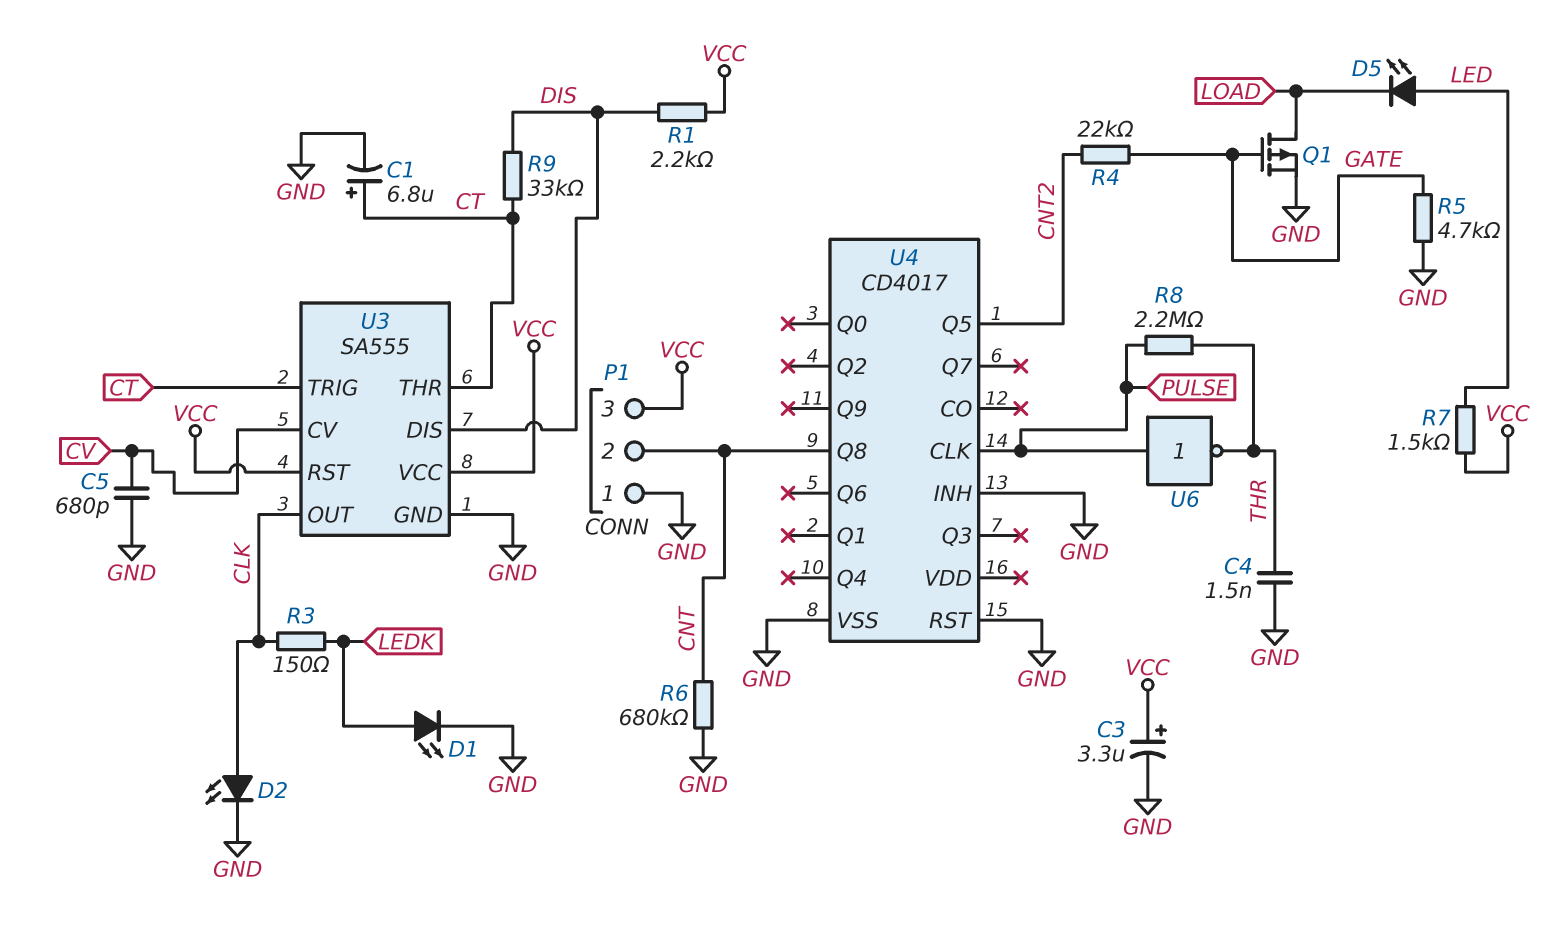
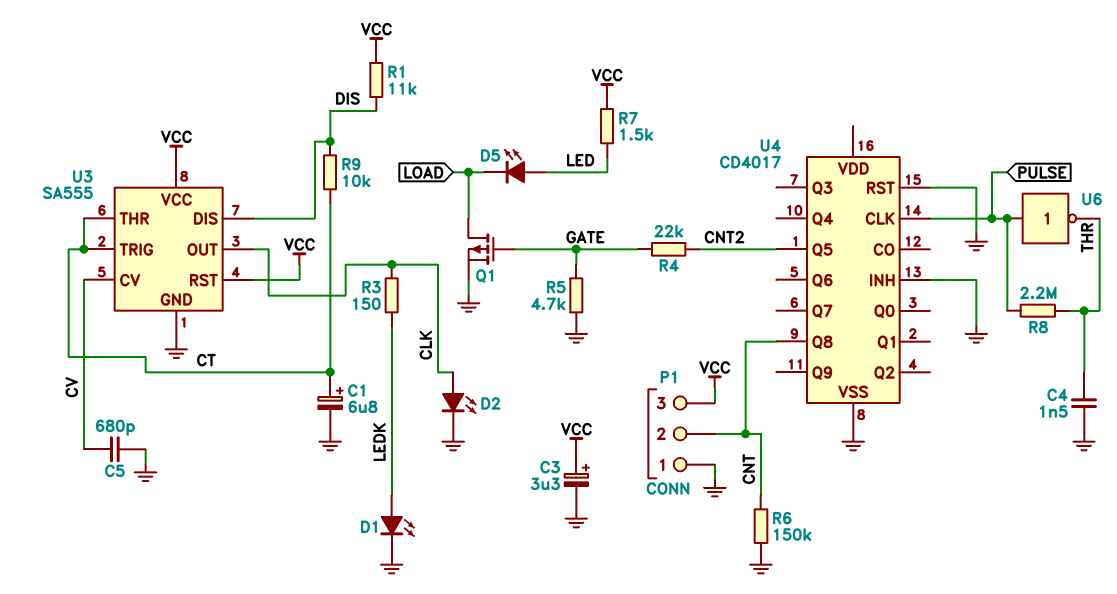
R1: 2.2k (DIS, VCC) -> 11k (DIS, VCC)
R6: 680k (CNT, GND) -> 150k (CNT, GND)
R9: 33k (CT, DIS) -> 10k (CT, DIS)

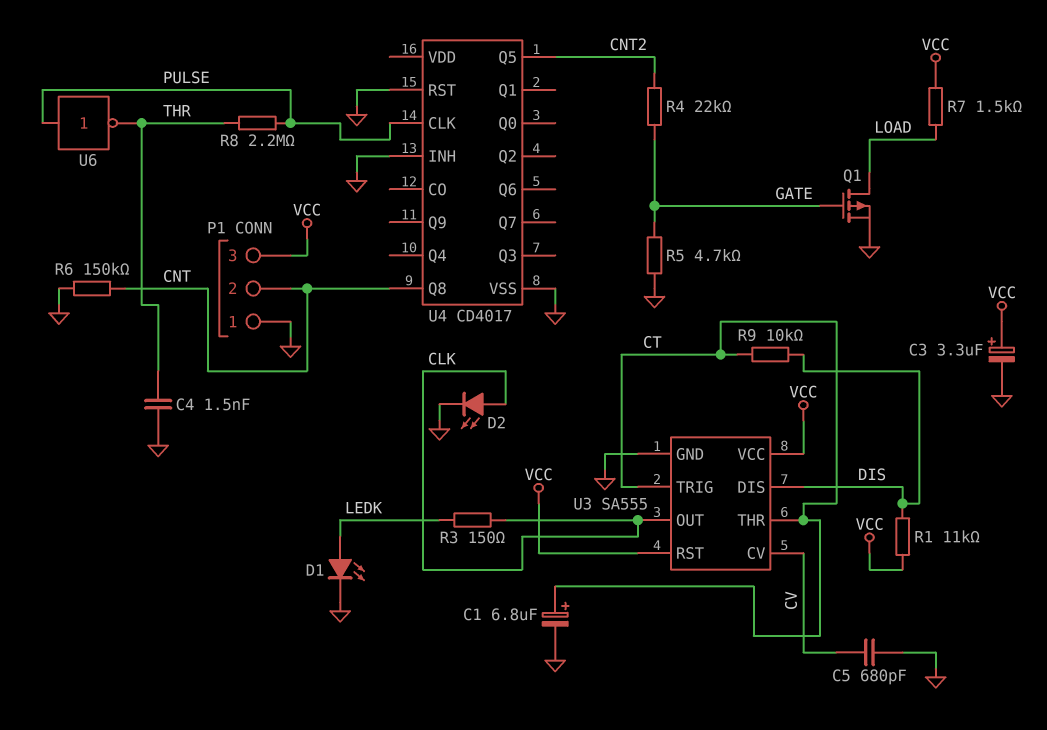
D5: LED (A LED, K LOAD) -> none
R7: 1.5k (LED, VCC) -> 1.5k (LOAD, VCC)

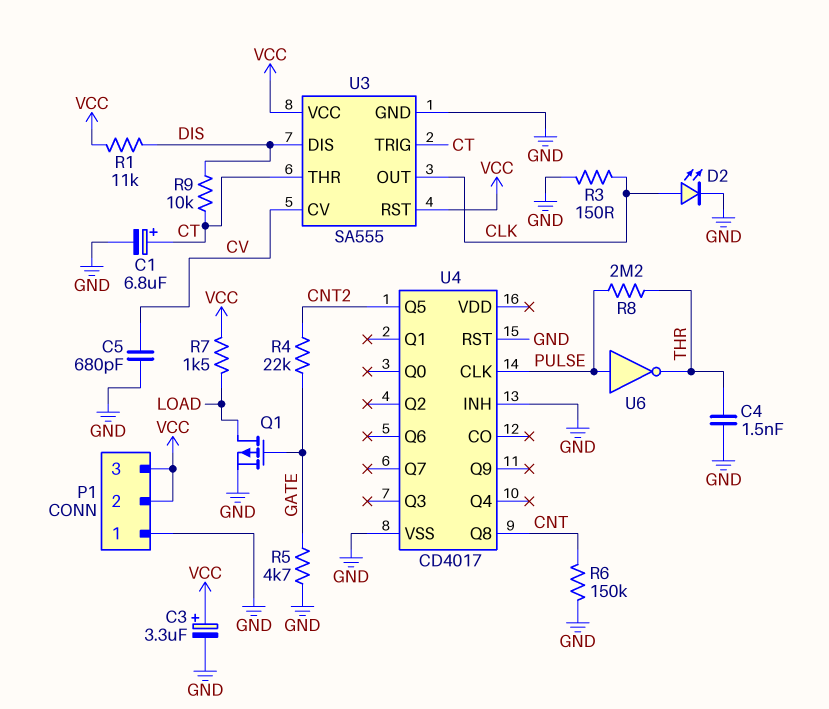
D1: LED (A LEDK, K GND) -> none
P1 pin 2: CNT -> VCC
R3: 150 (CLK, LEDK) -> 150 (CLK, GND)

